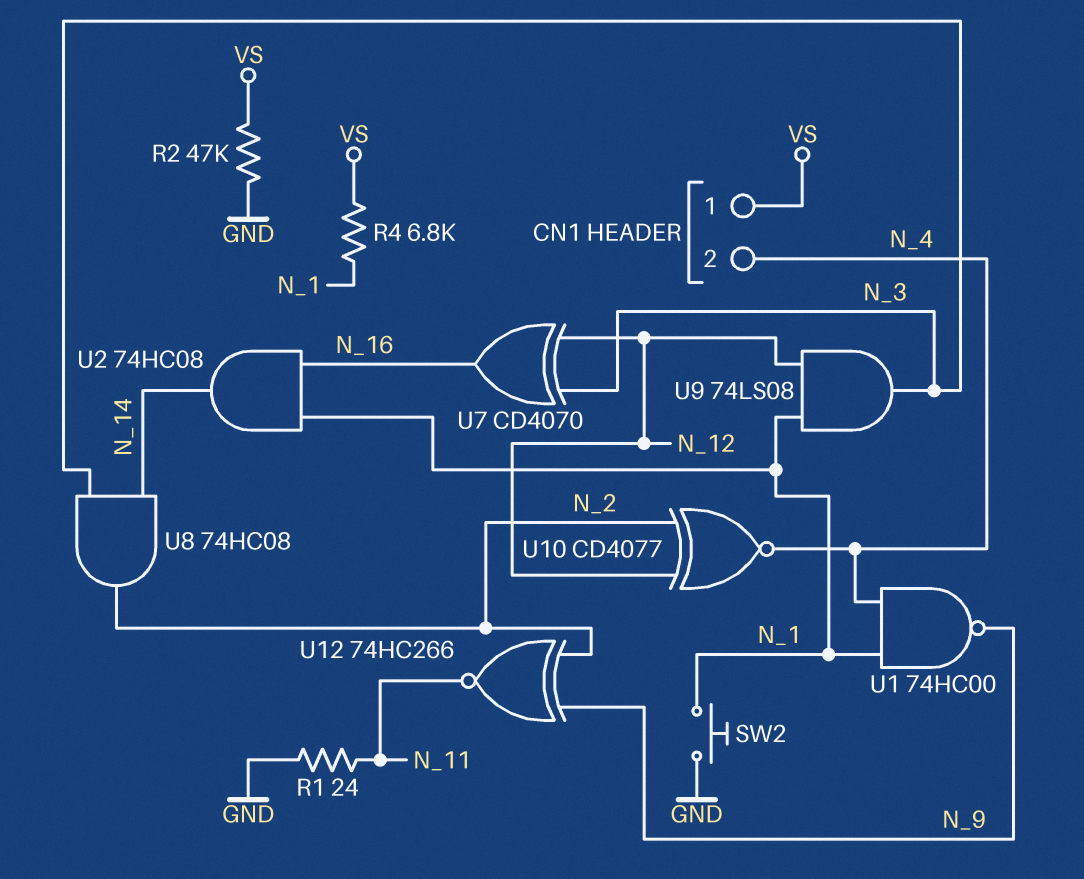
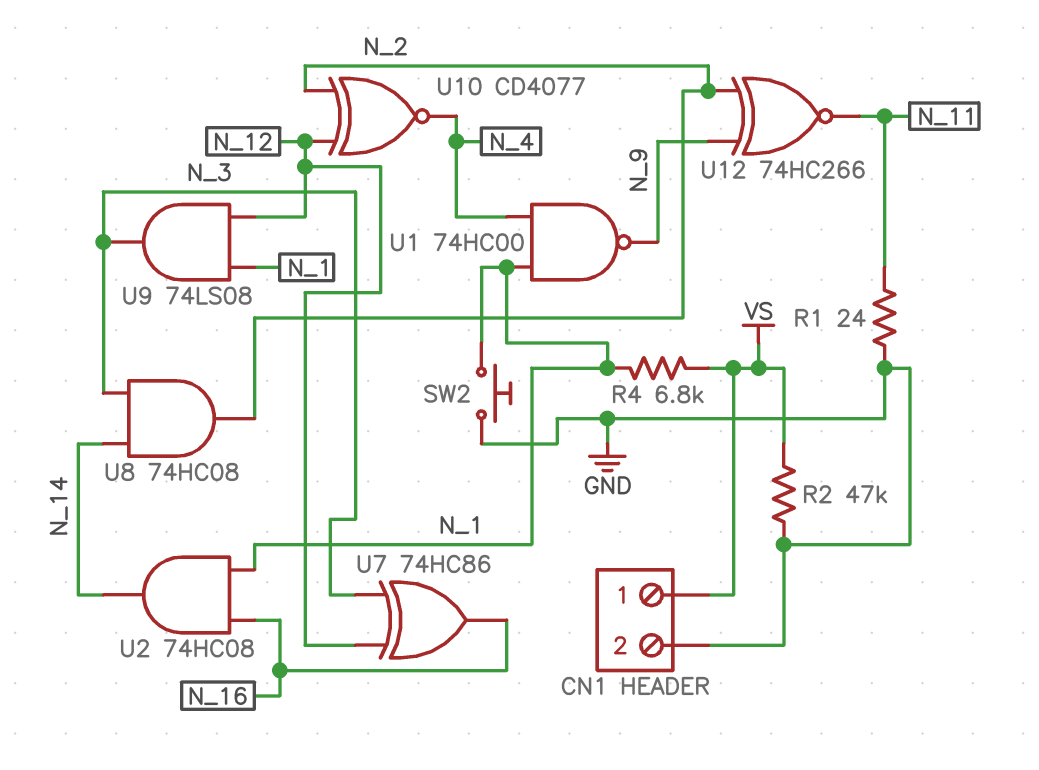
CN1 pin 2: N_4 -> GND
U7: XOR CD4070 (in N_3, in N_12, out N_16) -> XOR 74HC86 (in N_3, in N_12, out N_16)

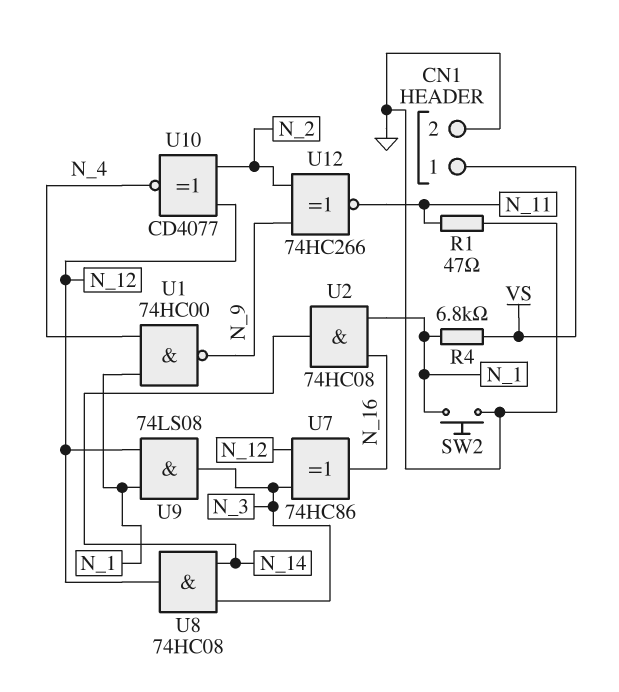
R1: 24 (GND, N_11) -> 47 (GND, N_11)
R2: 47k (GND, VS) -> none
U8: AND 74HC08 (in N_3, in N_14, out N_2) -> AND 74HC08 (in N_3, in N_14, out N_12)

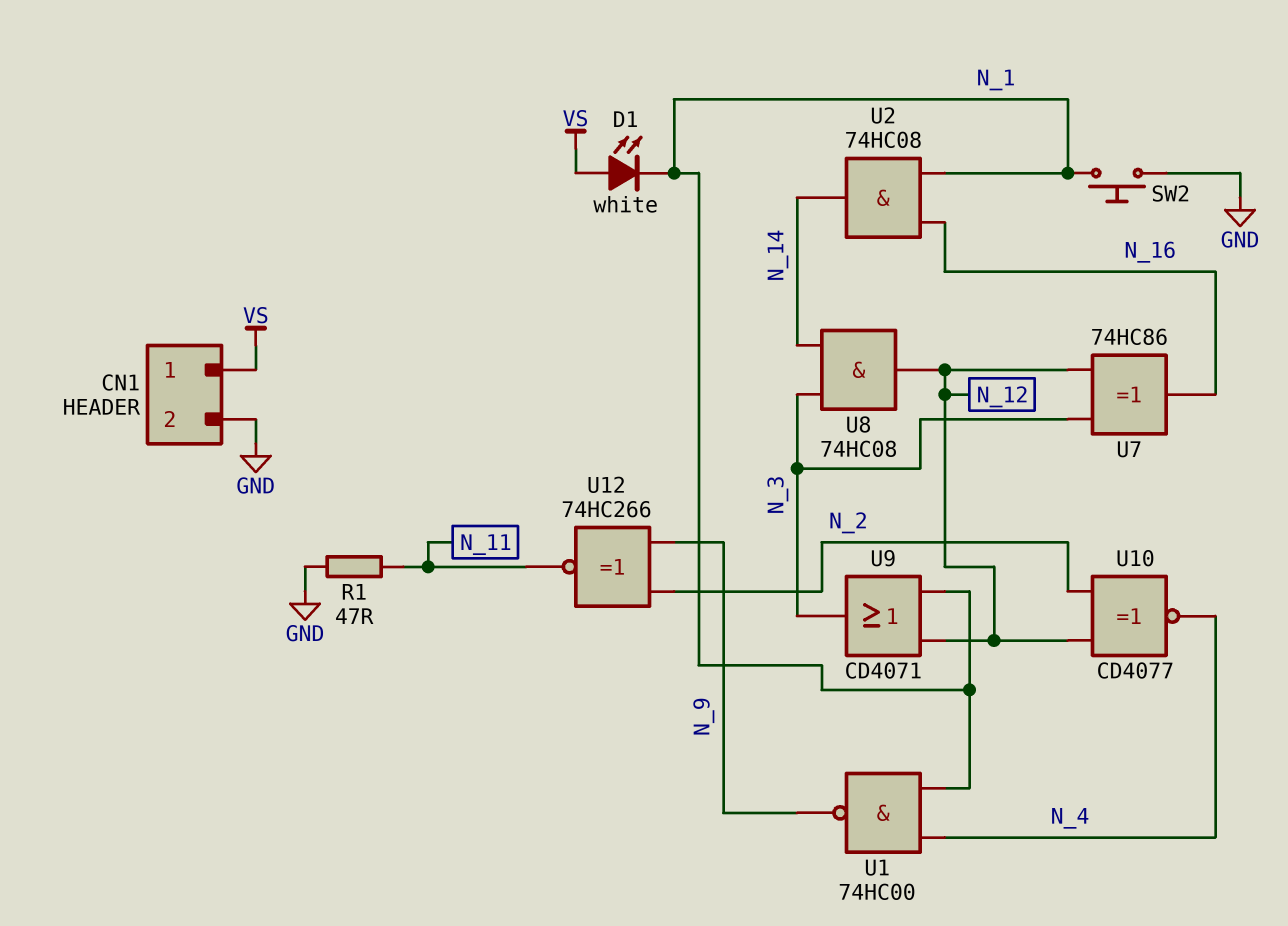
D1: none -> LED white (A VS, K N_1)
R4: 6.8k (N_1, VS) -> none
U9: AND 74LS08 (in N_1, in N_12, out N_3) -> OR CD4071 (in N_1, in N_12, out N_3)

